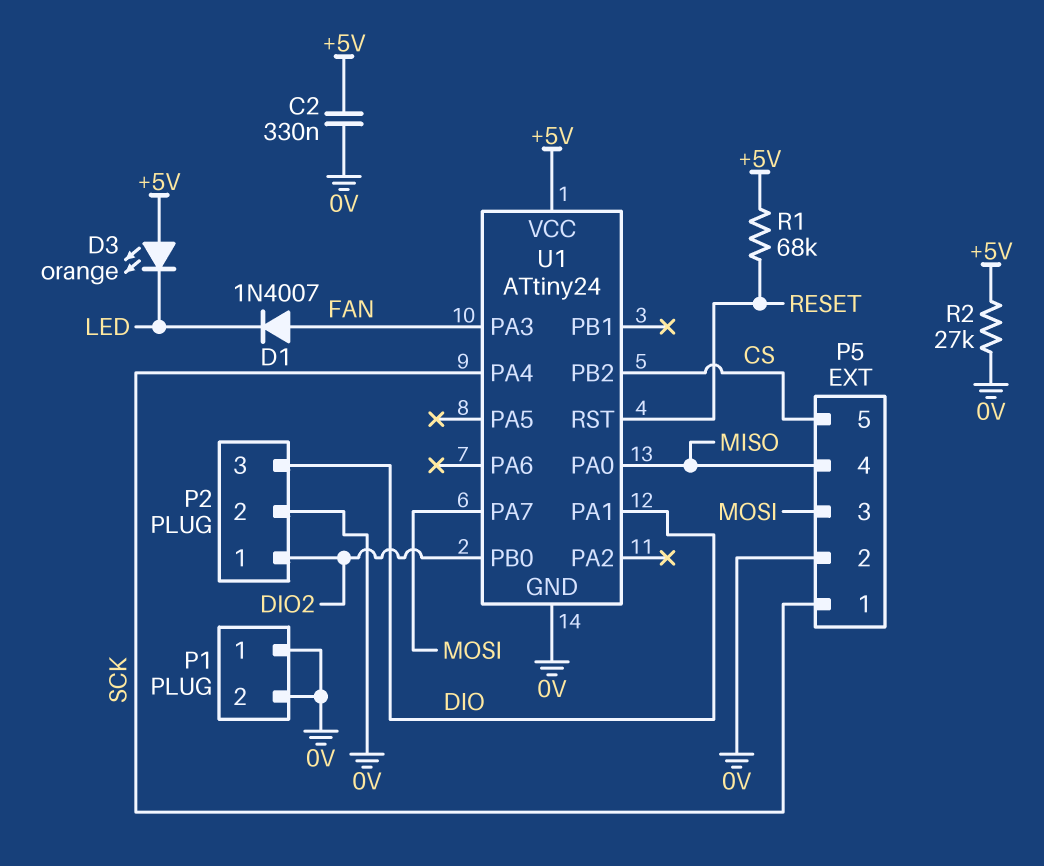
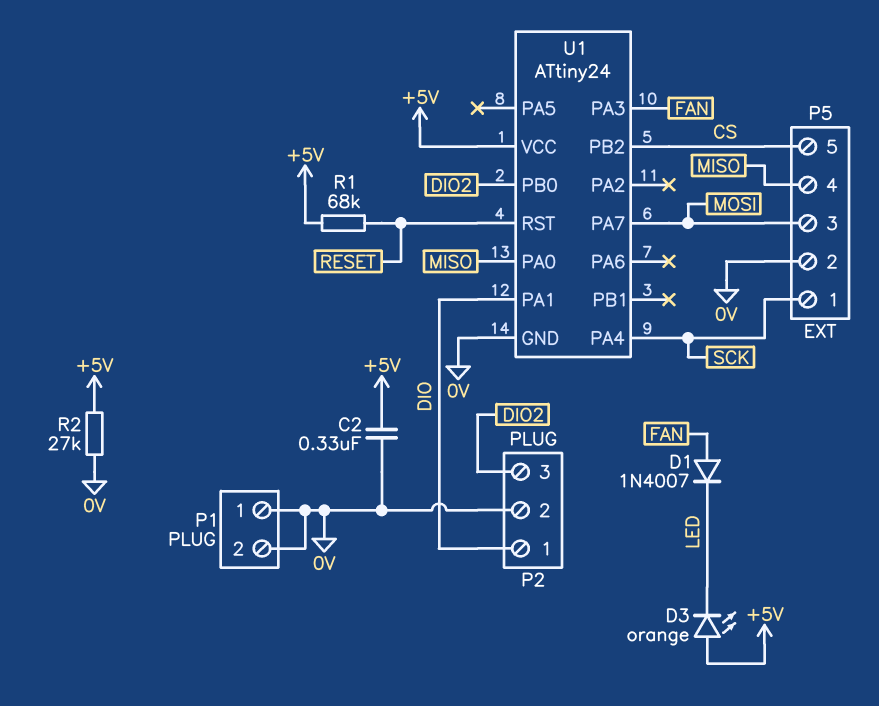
P2 pin 1: DIO2 -> DIO
P2 pin 3: DIO -> DIO2

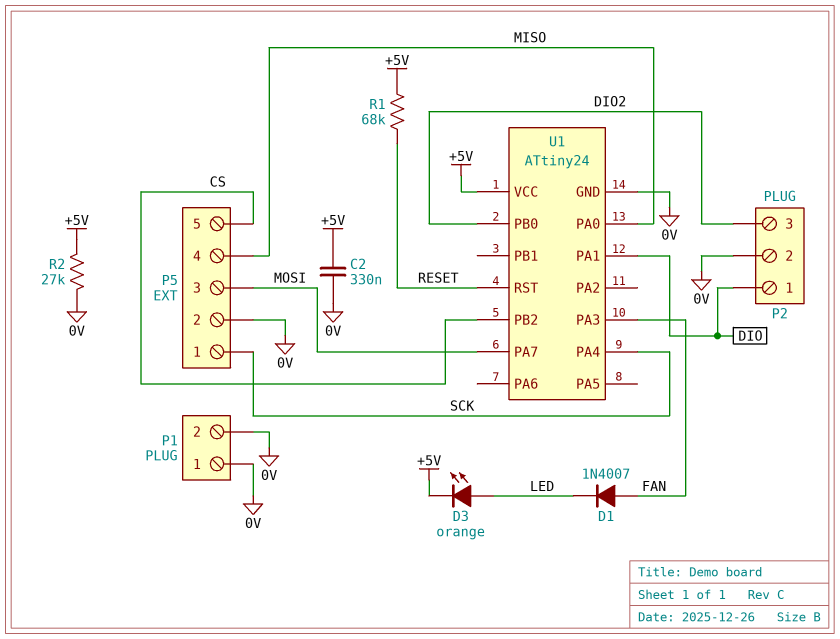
D3: LED orange (A +5V, K LED) -> LED orange (A LED, K +5V)

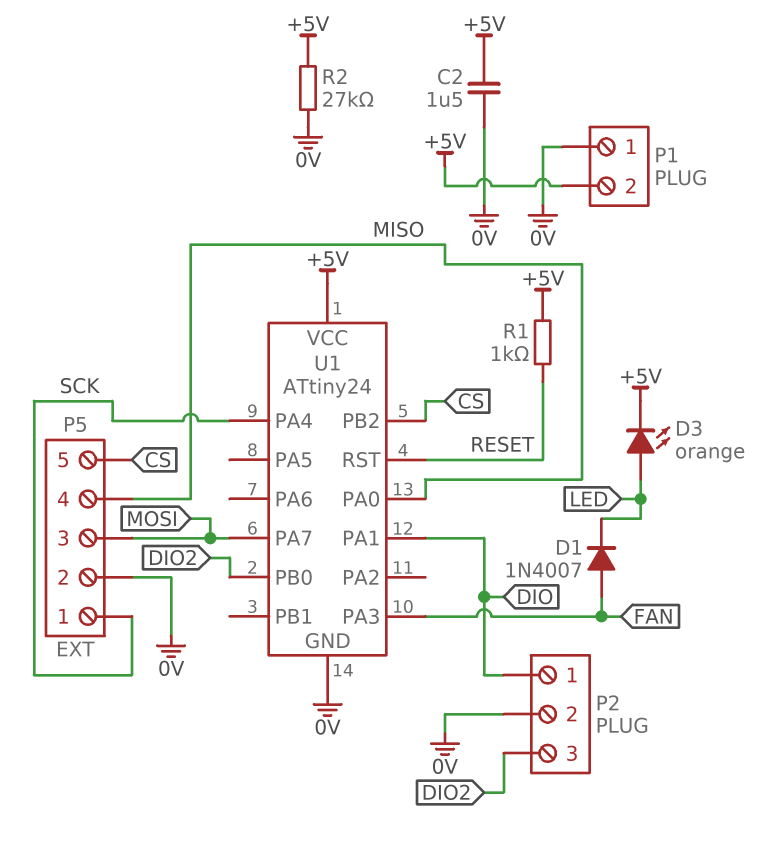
C2: 330nF (+5V, 0V) -> 1.5uF (+5V, 0V)
P1 pin 2: 0V -> +5V
R1: 68k (+5V, RESET) -> 1k (+5V, RESET)

